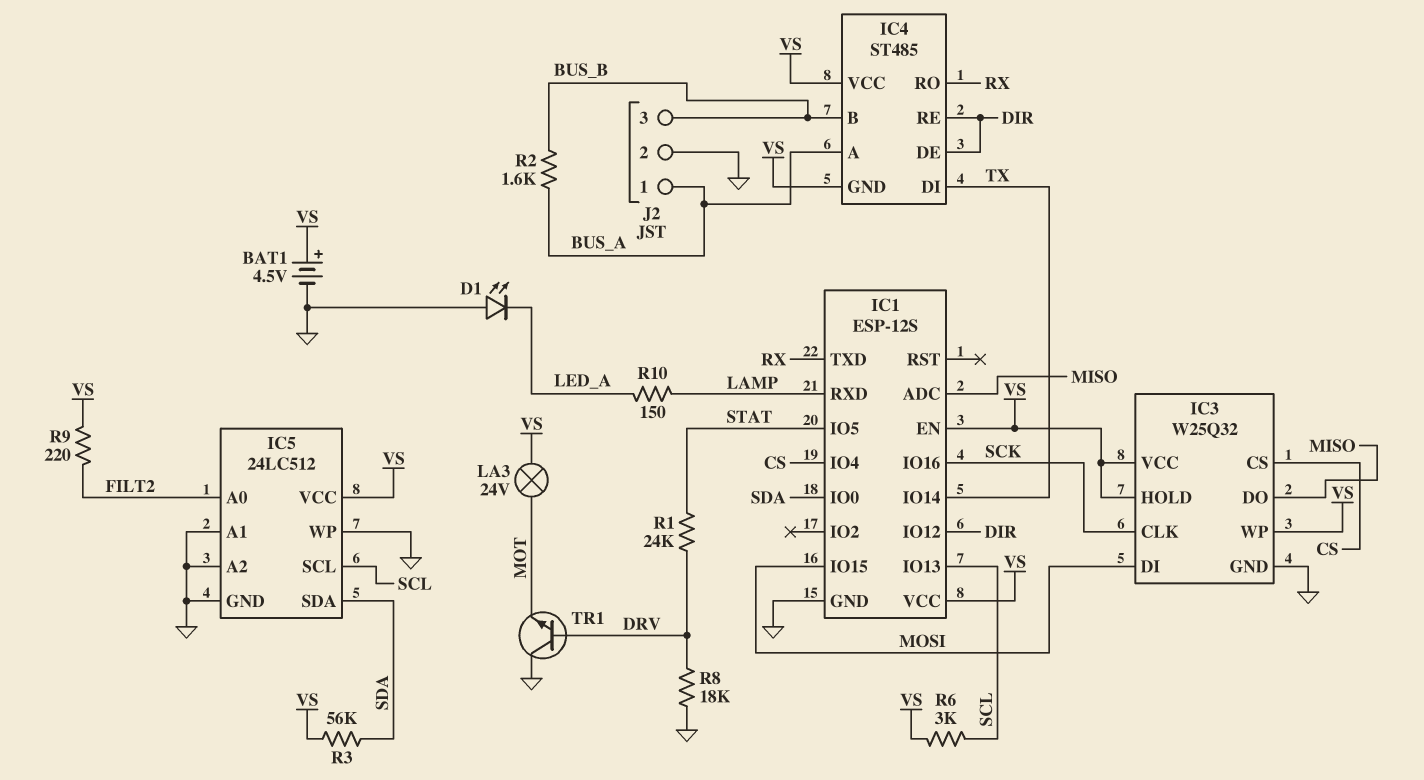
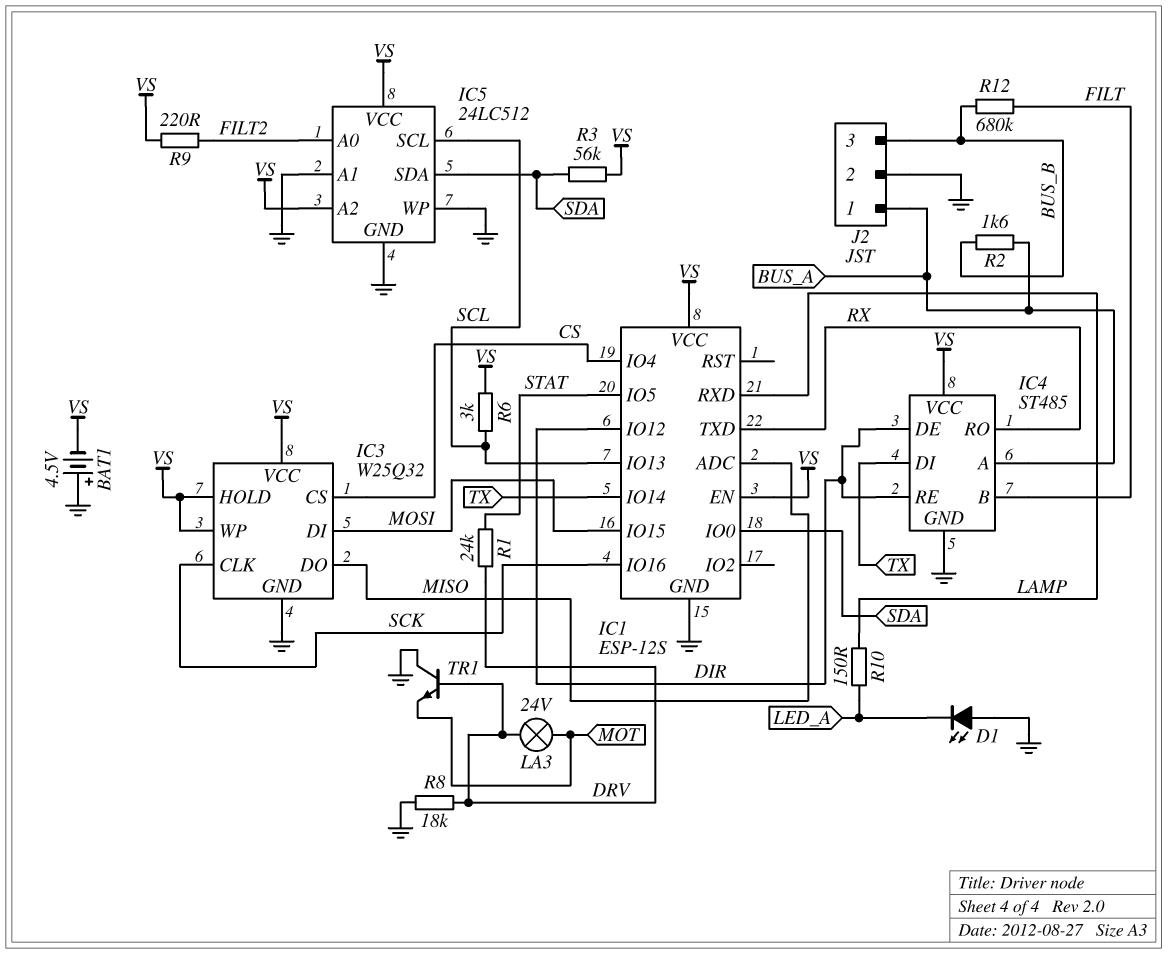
BAT1: 4.5V (plus VS, minus GND) -> 4.5V (plus GND, minus VS)
IC4 pin B: BUS_B -> FILT
IC4 pin GND: VS -> GND
IC5 pin A2: GND -> VS
LA3: lamp 24V (MOT, VS) -> lamp 24V (DRV, MOT)
R12: none -> 680k (BUS_B, FILT)

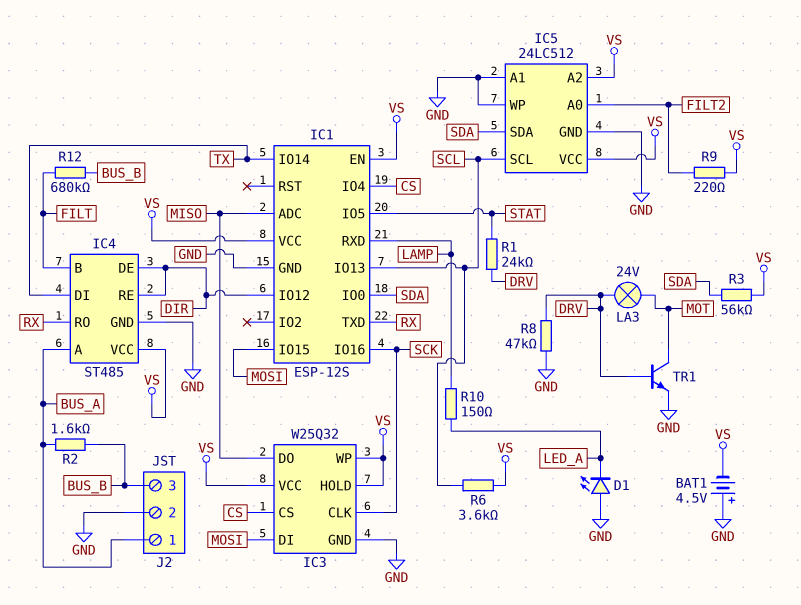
R6: 3k (SCL, VS) -> 3.6k (SCL, VS)
R8: 18k (DRV, GND) -> 47k (DRV, GND)
TR1: NPN (B DRV, C GND, E MOT) -> NPN (B DRV, C MOT, E GND)

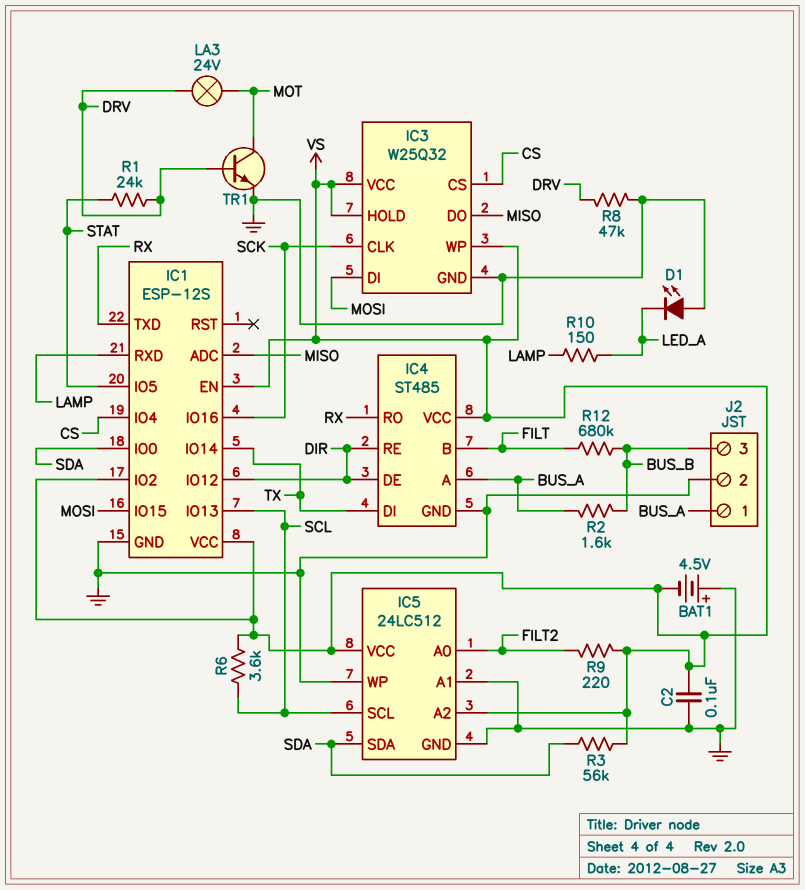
C2: none -> 100nF (GND, VS)
IC1 pin IO2: none -> VS

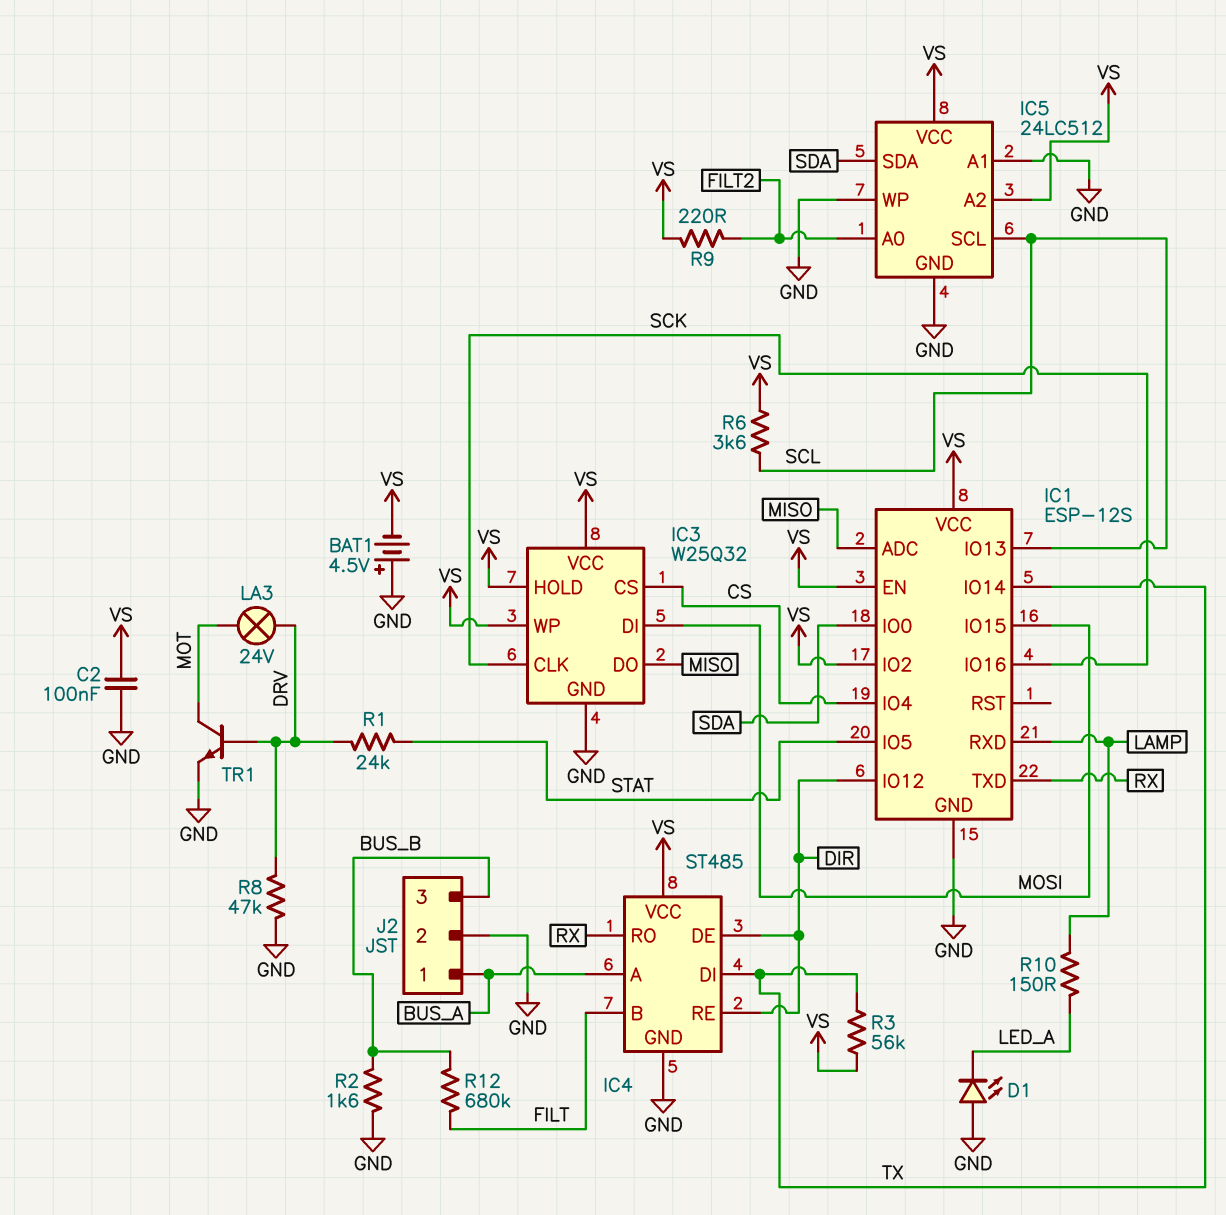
R2: 1.6k (BUS_A, BUS_B) -> 1.6k (BUS_B, GND)
R3: 56k (SDA, VS) -> 56k (TX, VS)

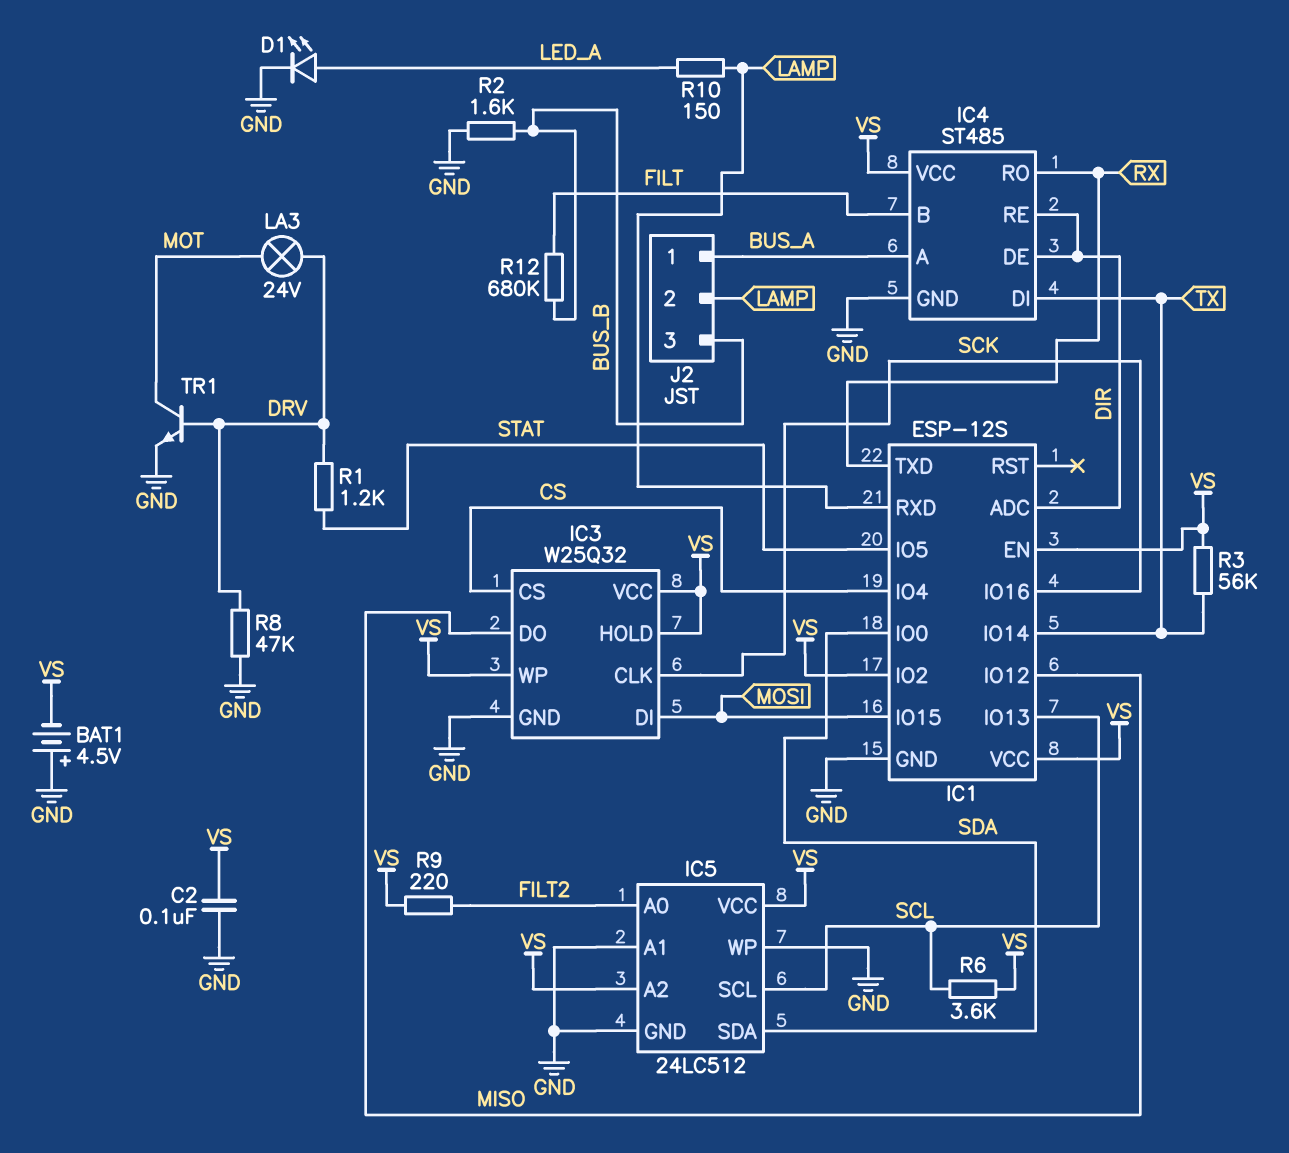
D1: LED (A GND, K LED_A) -> LED (A LED_A, K GND)
IC1 pin ADC: MISO -> DIR
IC1 pin IO12: DIR -> MISO
J2 pin 2: GND -> LAMP
R1: 24k (DRV, STAT) -> 1.2k (DRV, STAT)

